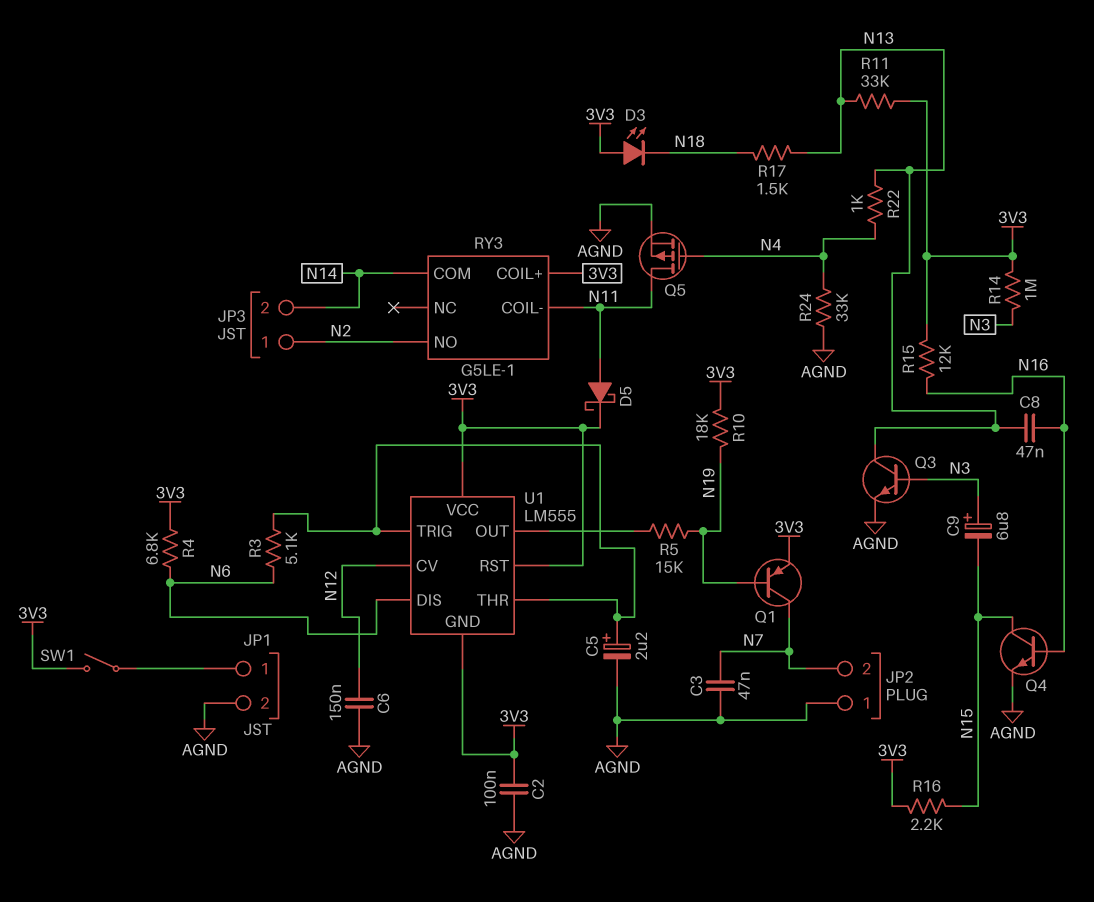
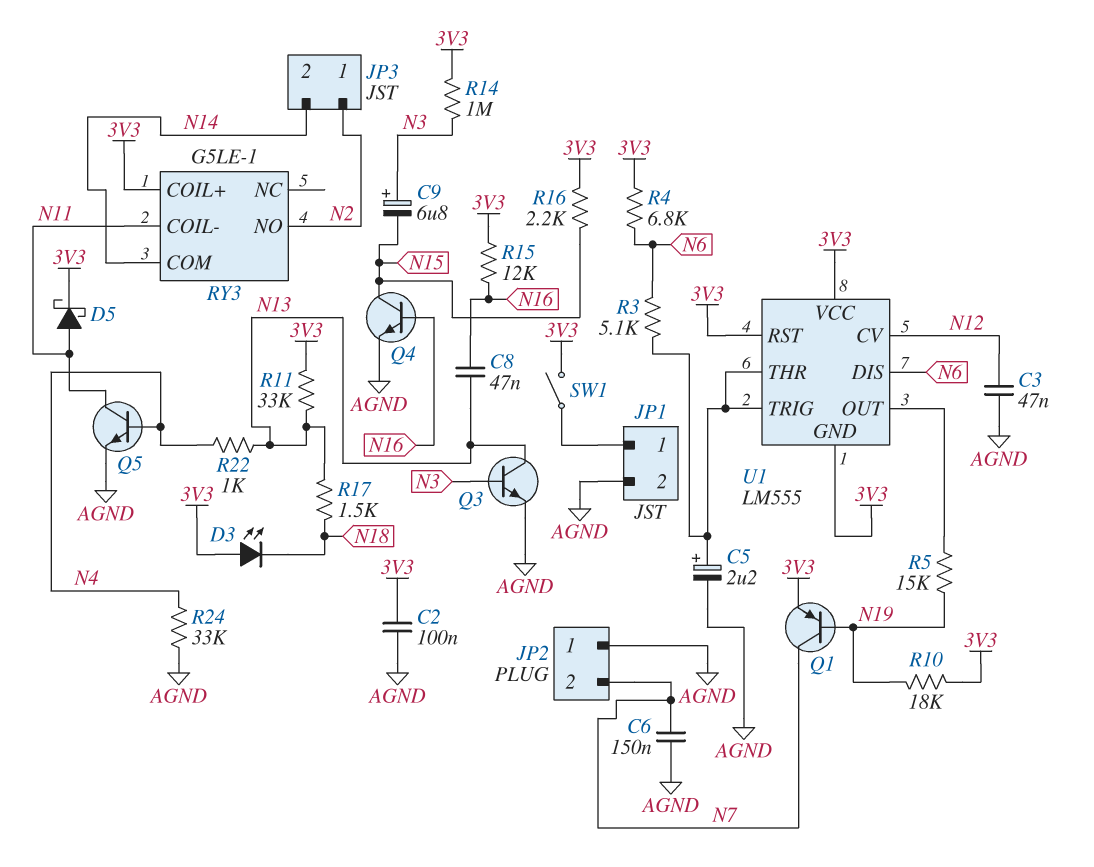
C3: 47nF (AGND, N7) -> 47nF (AGND, N12)
C6: 150nF (AGND, N12) -> 150nF (AGND, N7)
Q5: PMOS (G N4, D N11, S AGND) -> NPN (B N4, C N11, E AGND)

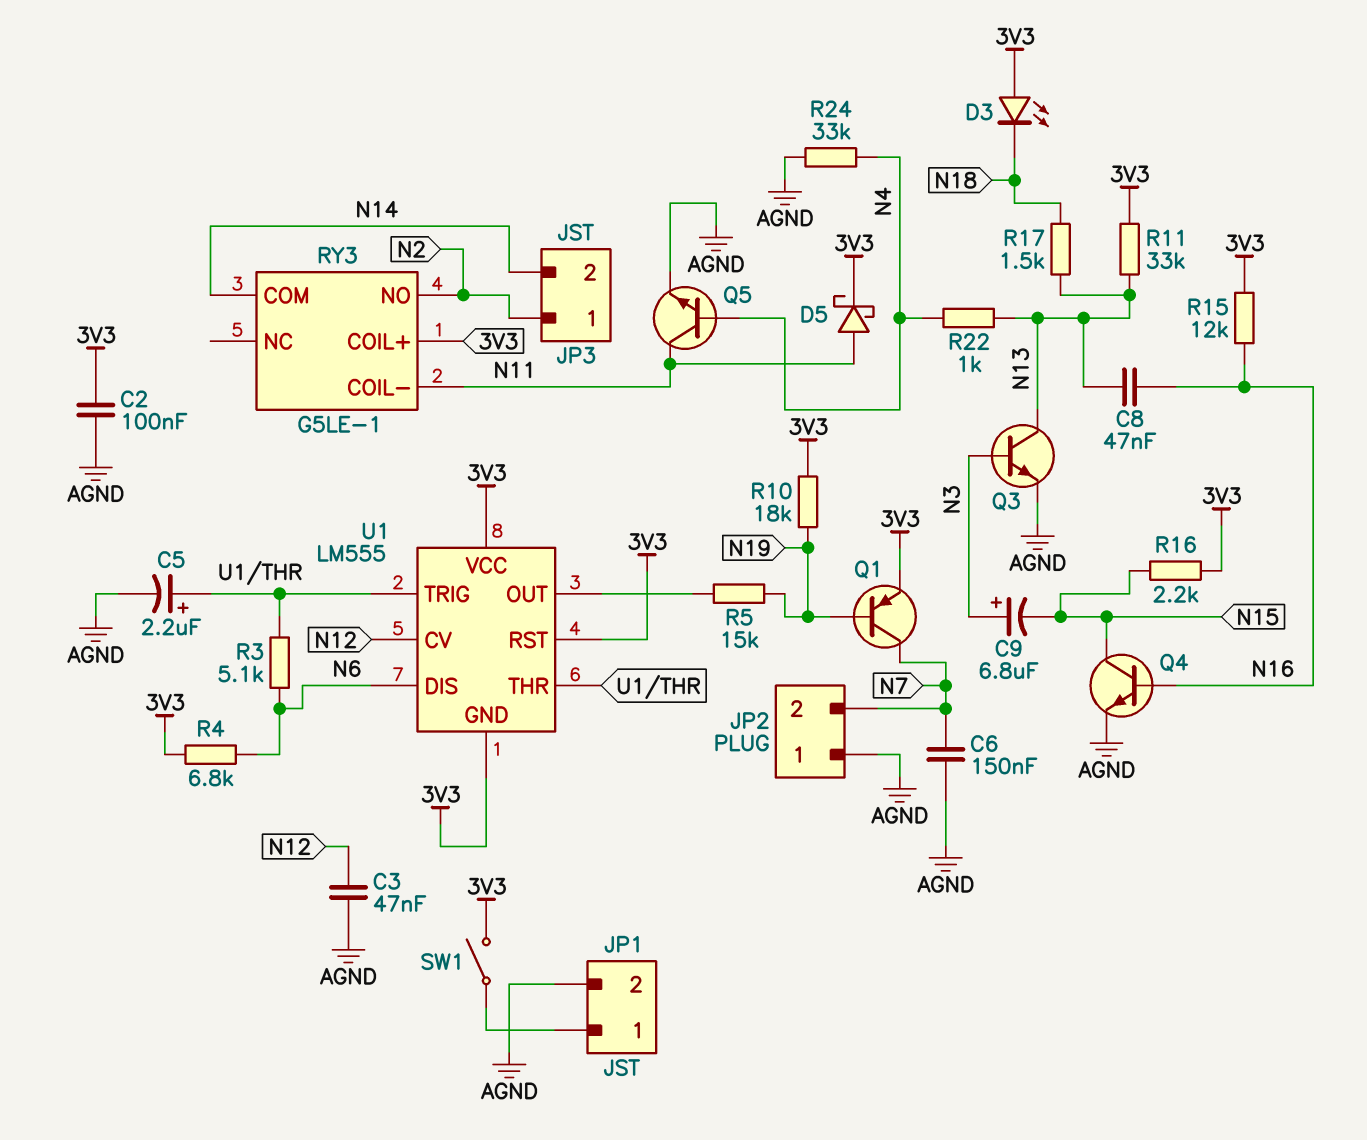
R14: 1M (3V3, N3) -> none

